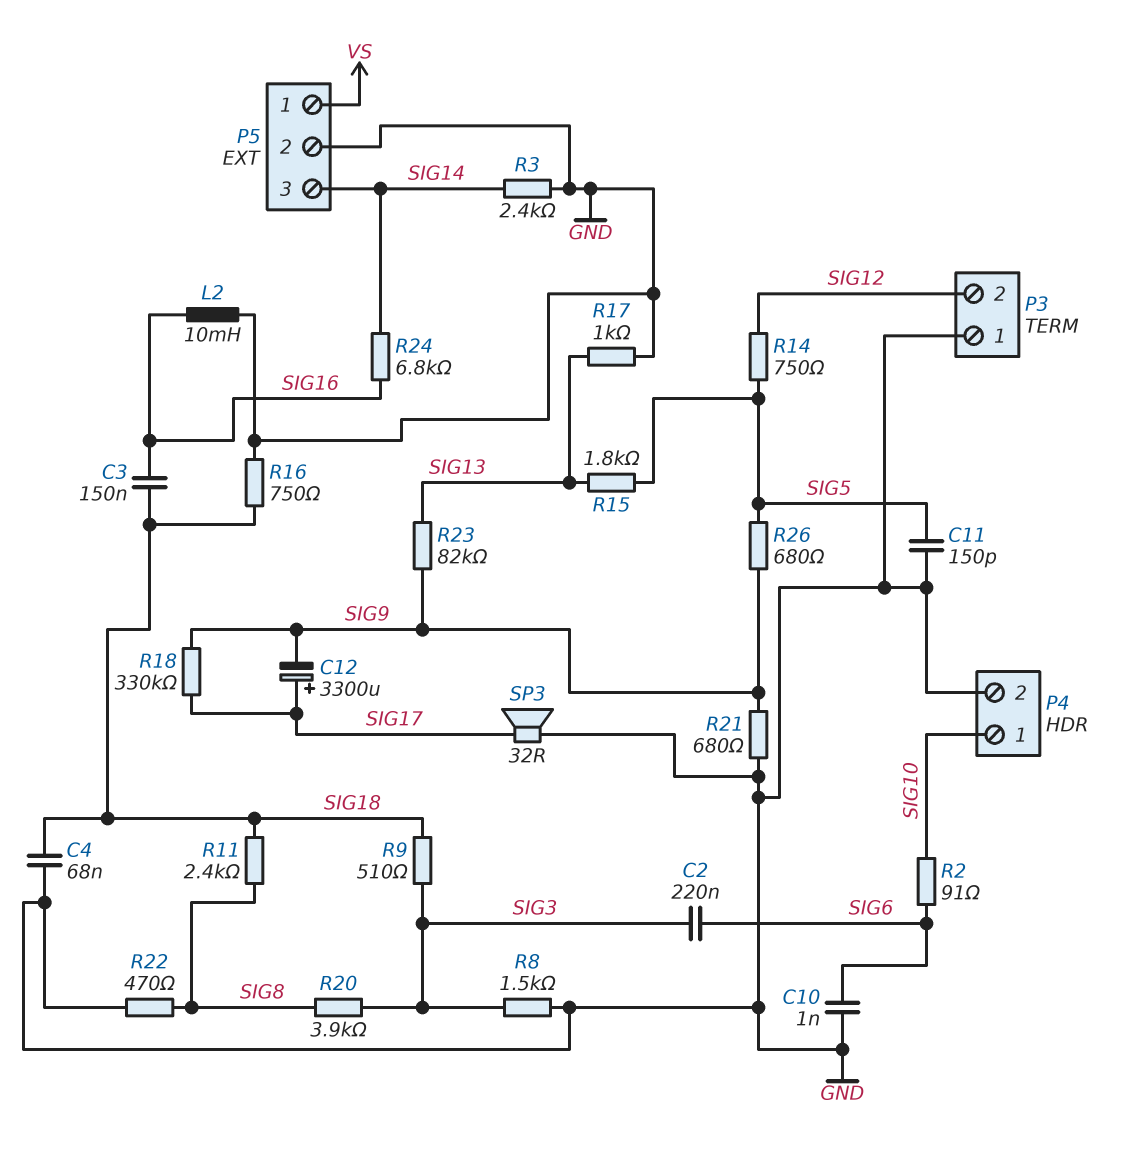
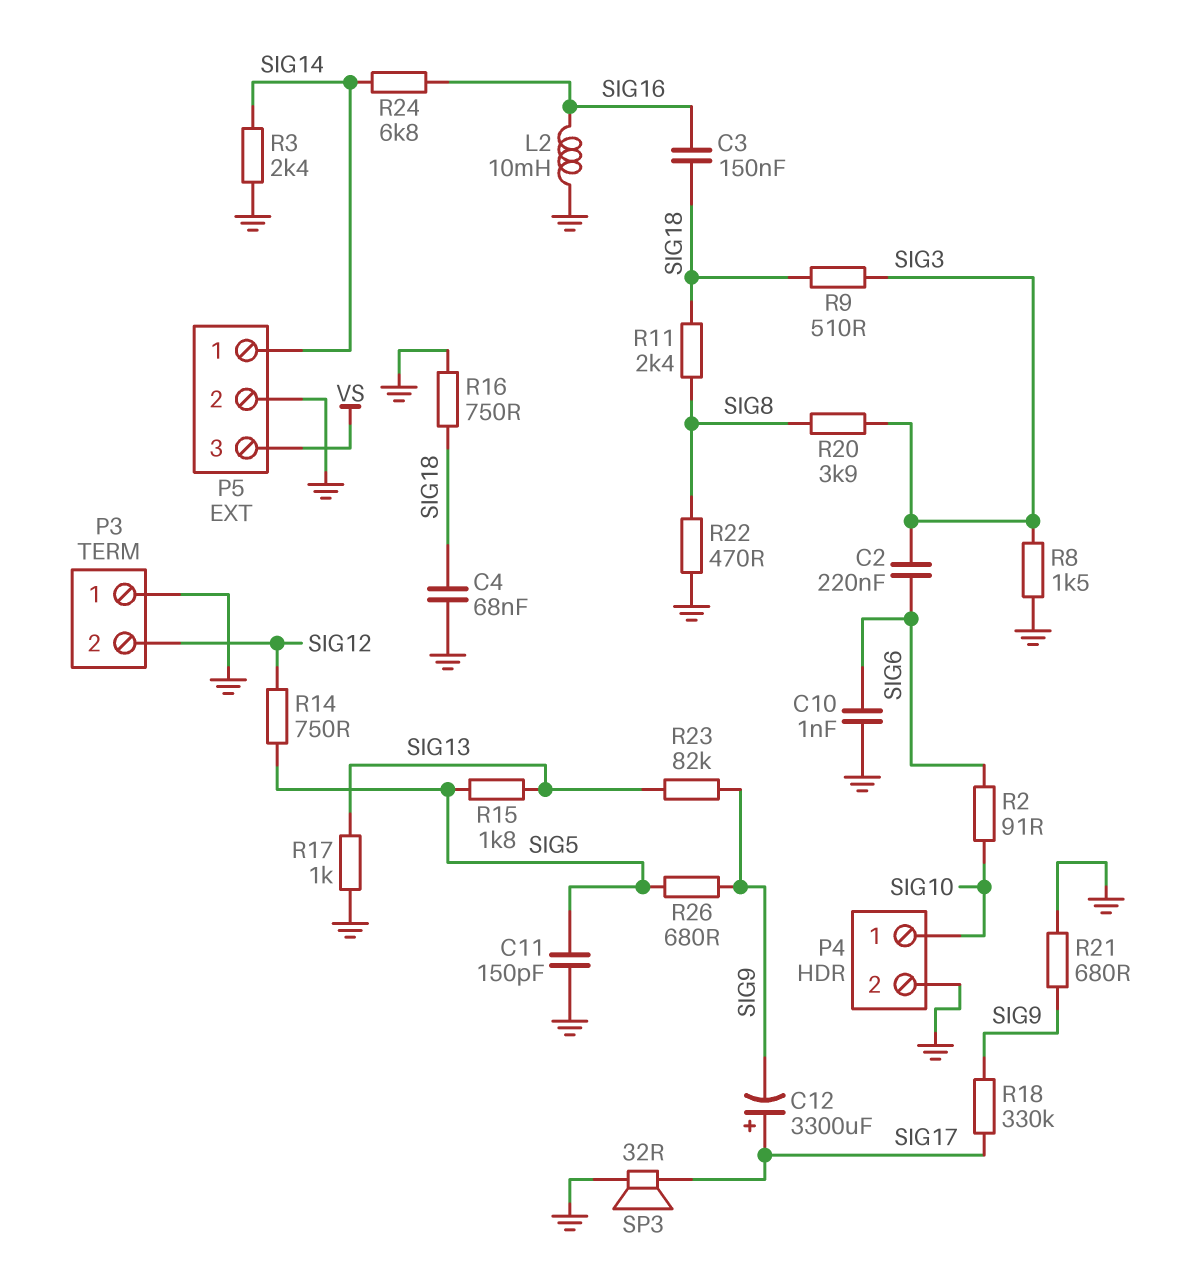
P5 pin 1: VS -> SIG14
P5 pin 3: SIG14 -> VS

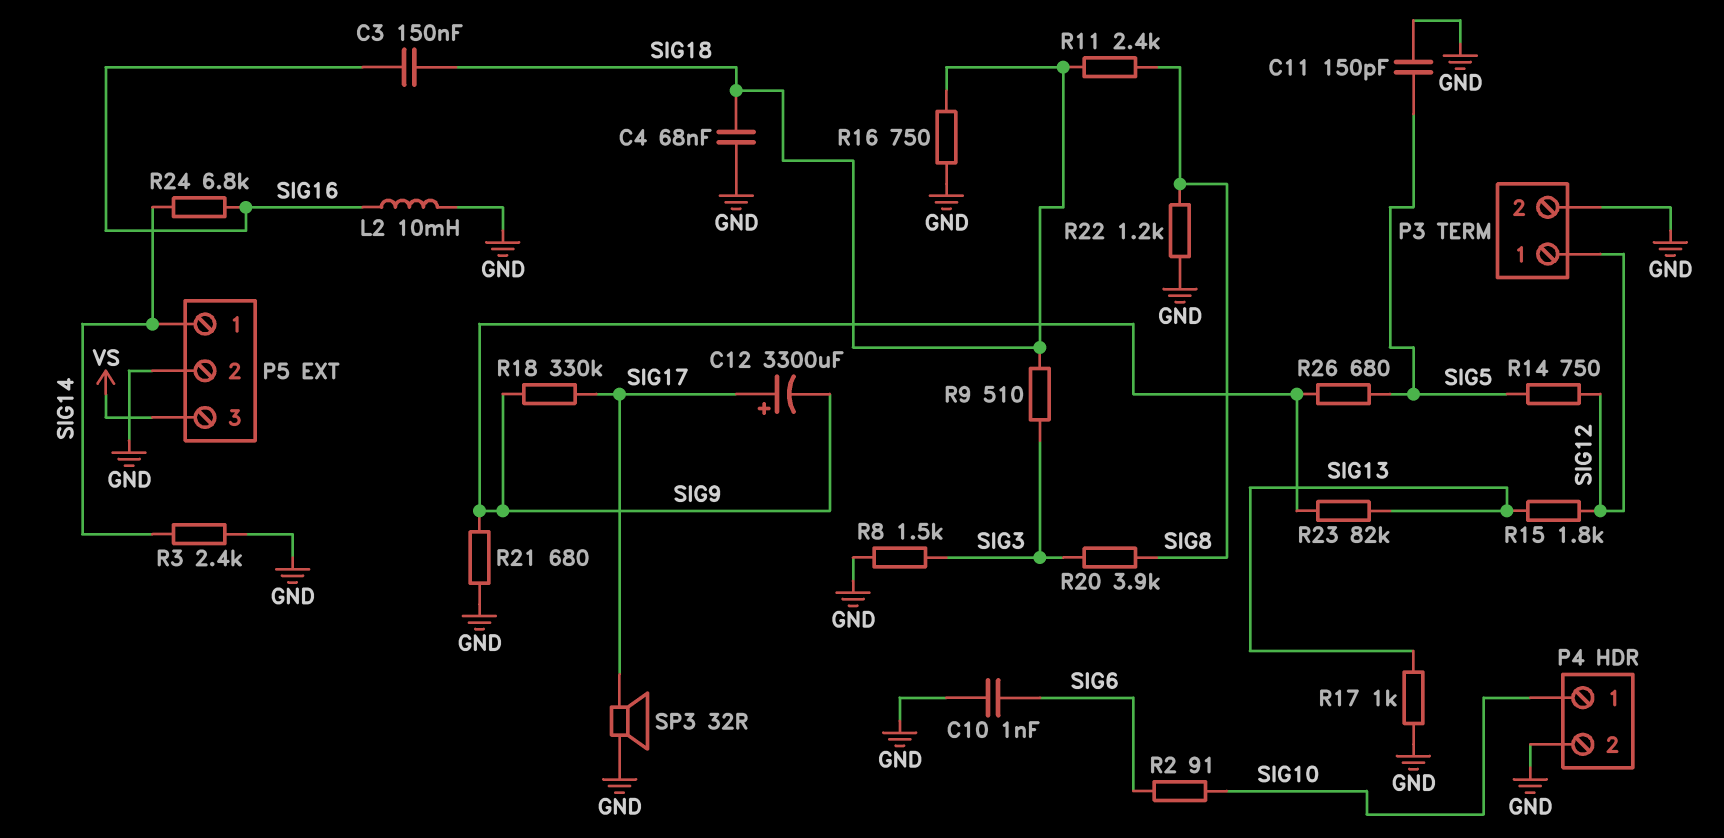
C2: 220nF (SIG3, SIG6) -> none
P3 pin 1: GND -> SIG12
P3 pin 2: SIG12 -> GND
R15: 1.8k (SIG5, SIG13) -> 1.8k (SIG12, SIG13)
R22: 470 (GND, SIG8) -> 1.2k (GND, SIG8)

